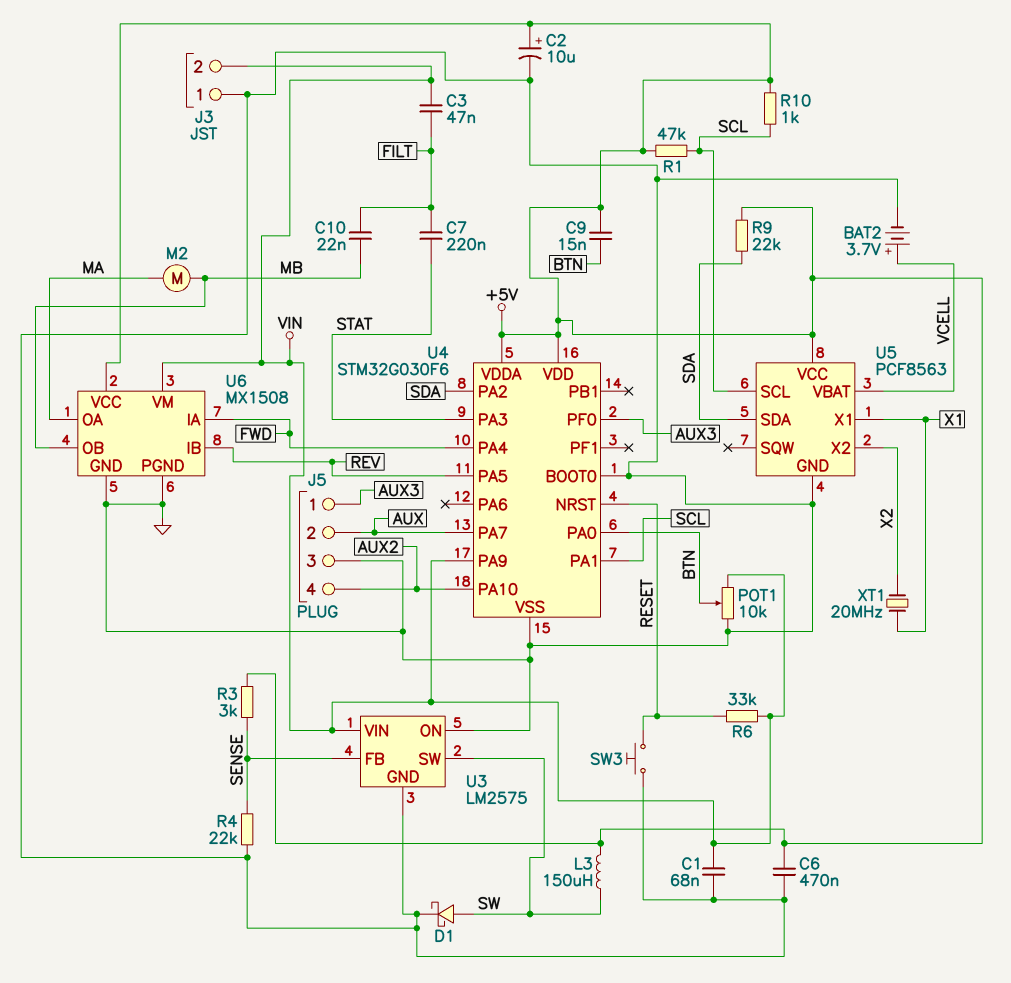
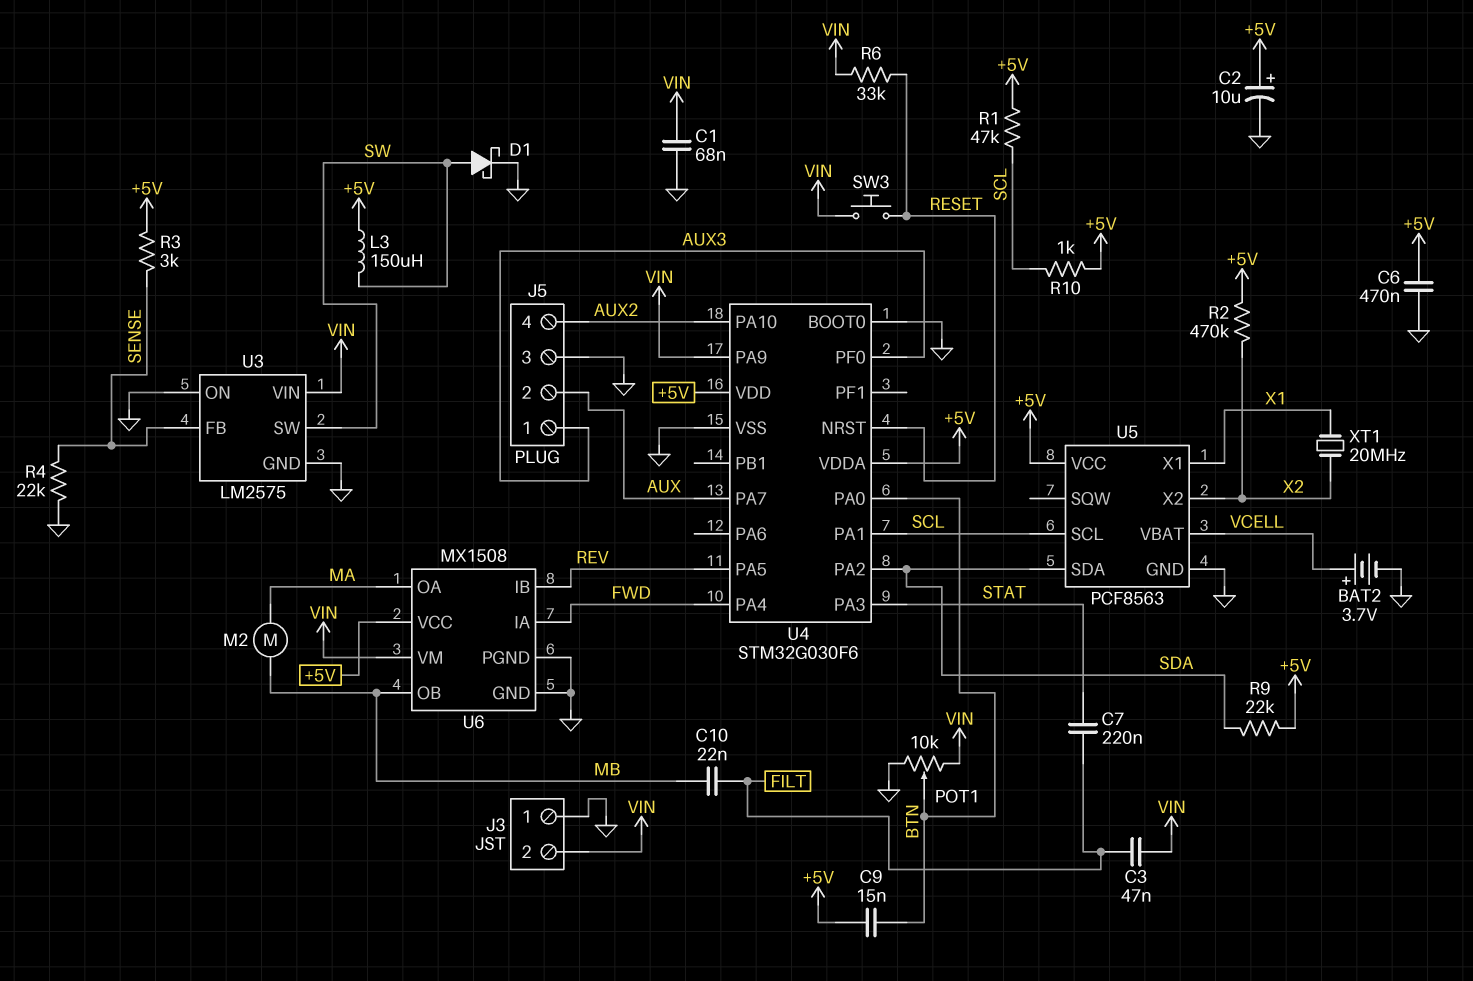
R2: none -> 470k (+5V, X2)
SW3: button (GND, RESET) -> button (RESET, VIN)

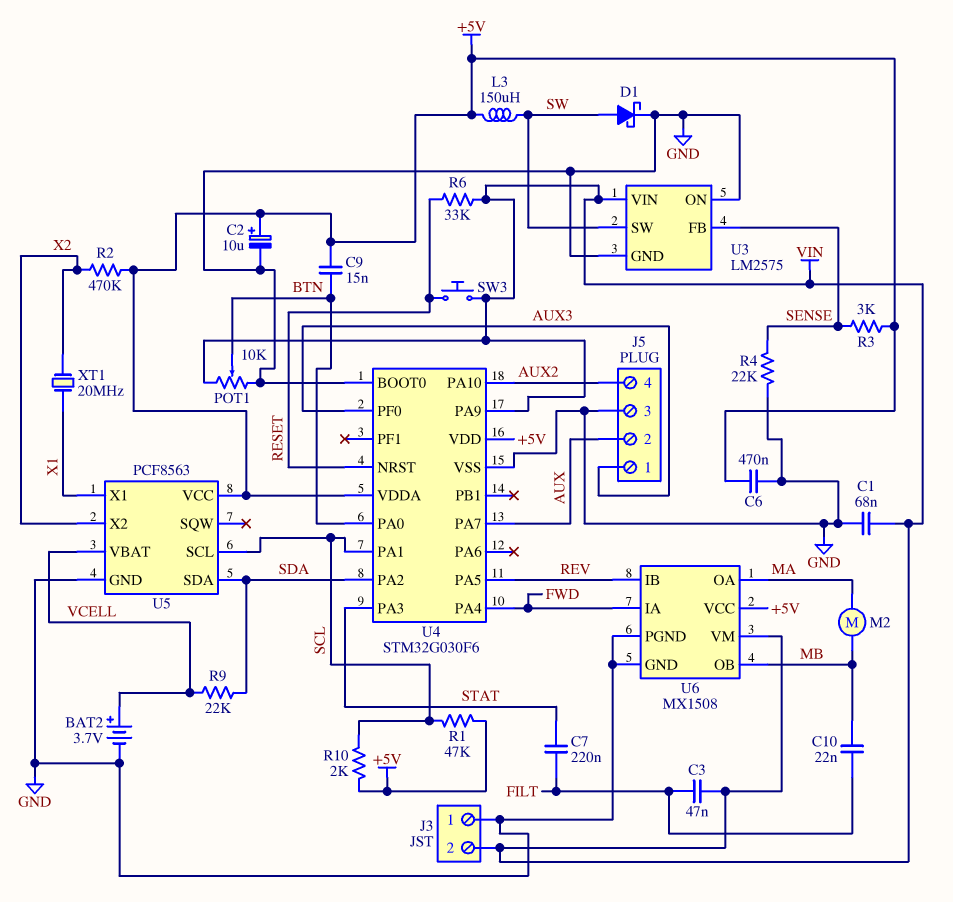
R9: 22k (+5V, SDA) -> 22k (SDA, VCELL)
R10: 1k (+5V, SCL) -> 2k (+5V, SCL)

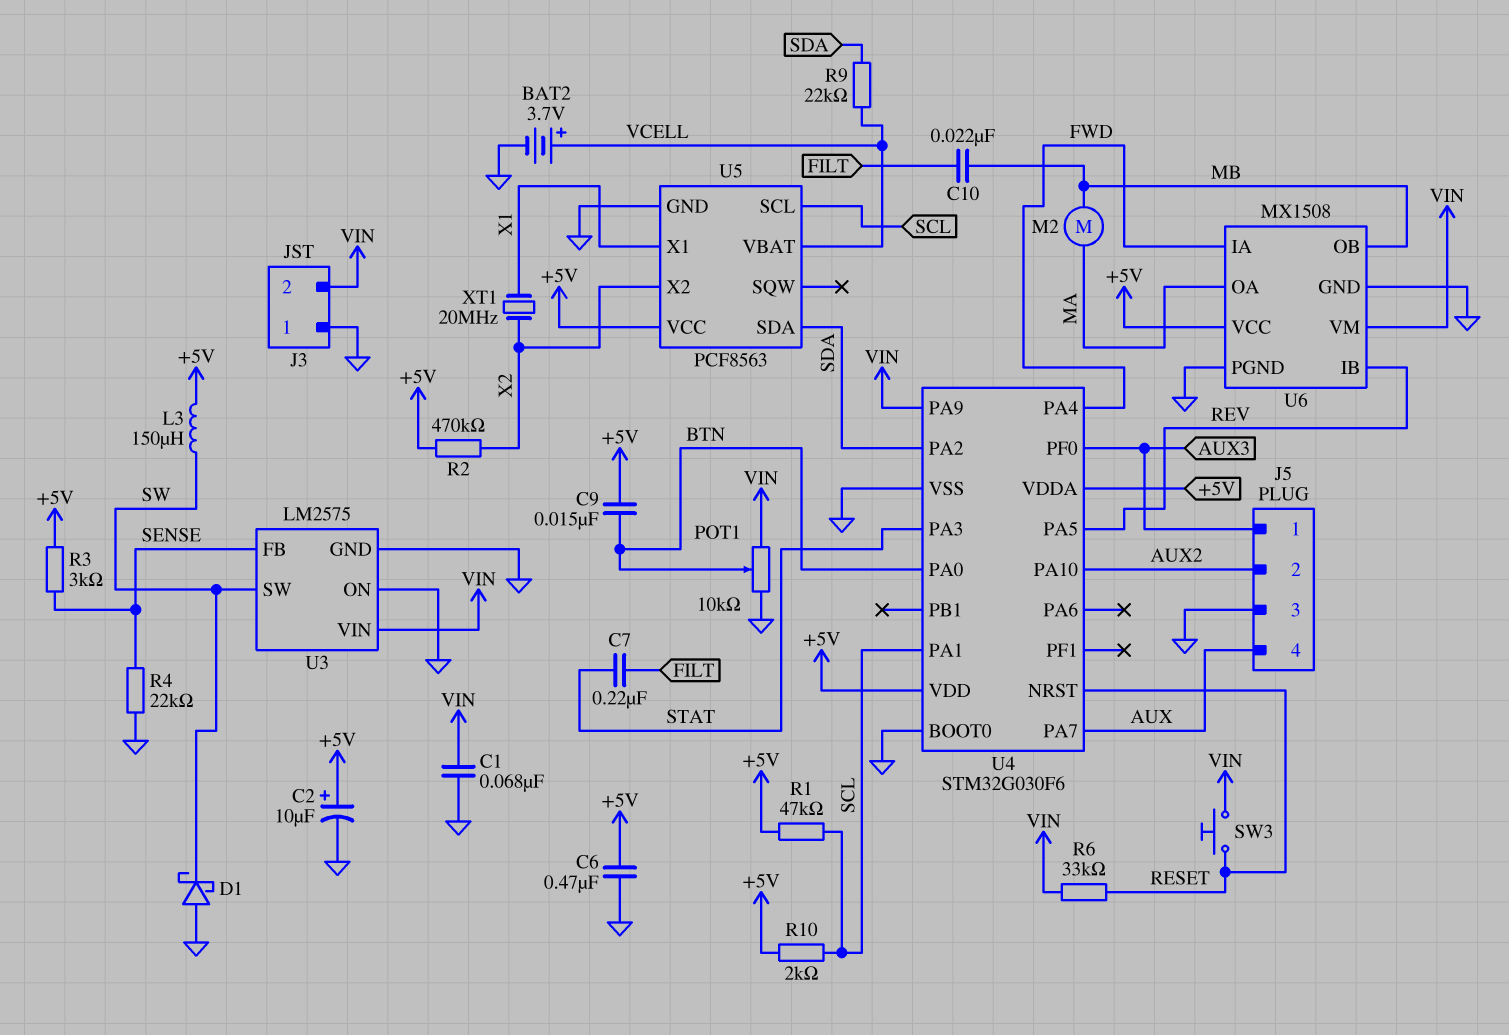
C3: 47nF (FILT, VIN) -> none
D1: schottky (A SW, K GND) -> schottky (A GND, K SW)
J5 pin 2: AUX -> AUX2
J5 pin 4: AUX2 -> AUX

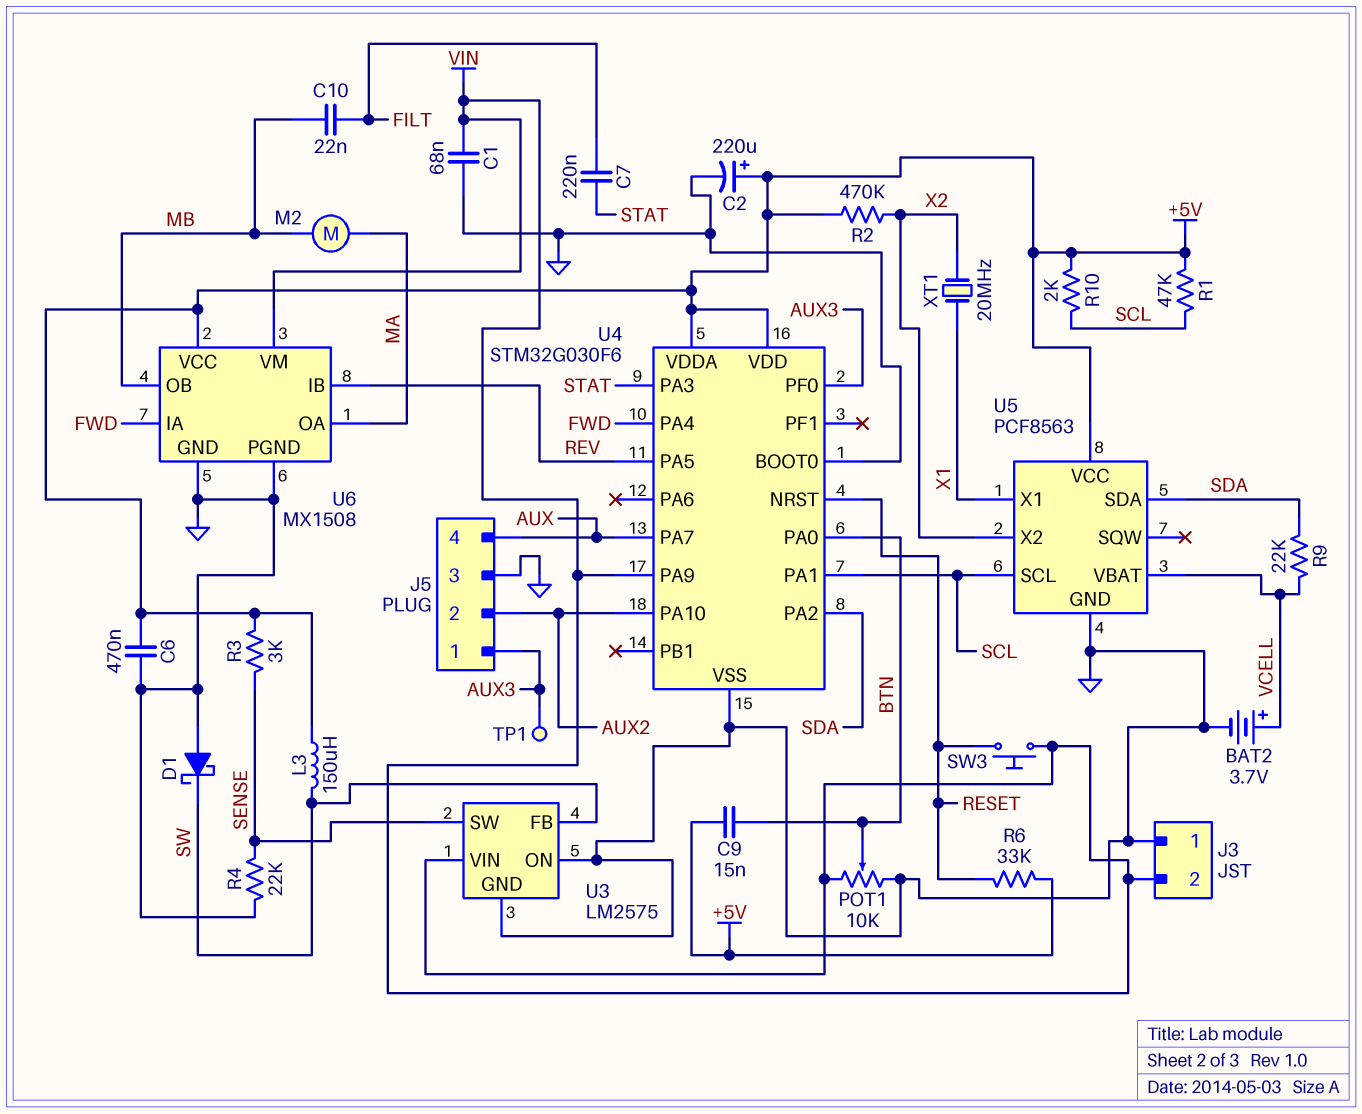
C2: 10uF (plus +5V, minus GND) -> 220uF (plus +5V, minus GND)
R6: 33k (RESET, VIN) -> 33k (+5V, RESET)
TP1: none -> test point (AUX3)
U3 pin FB: SENSE -> SW
U3 pin SW: SW -> SENSE

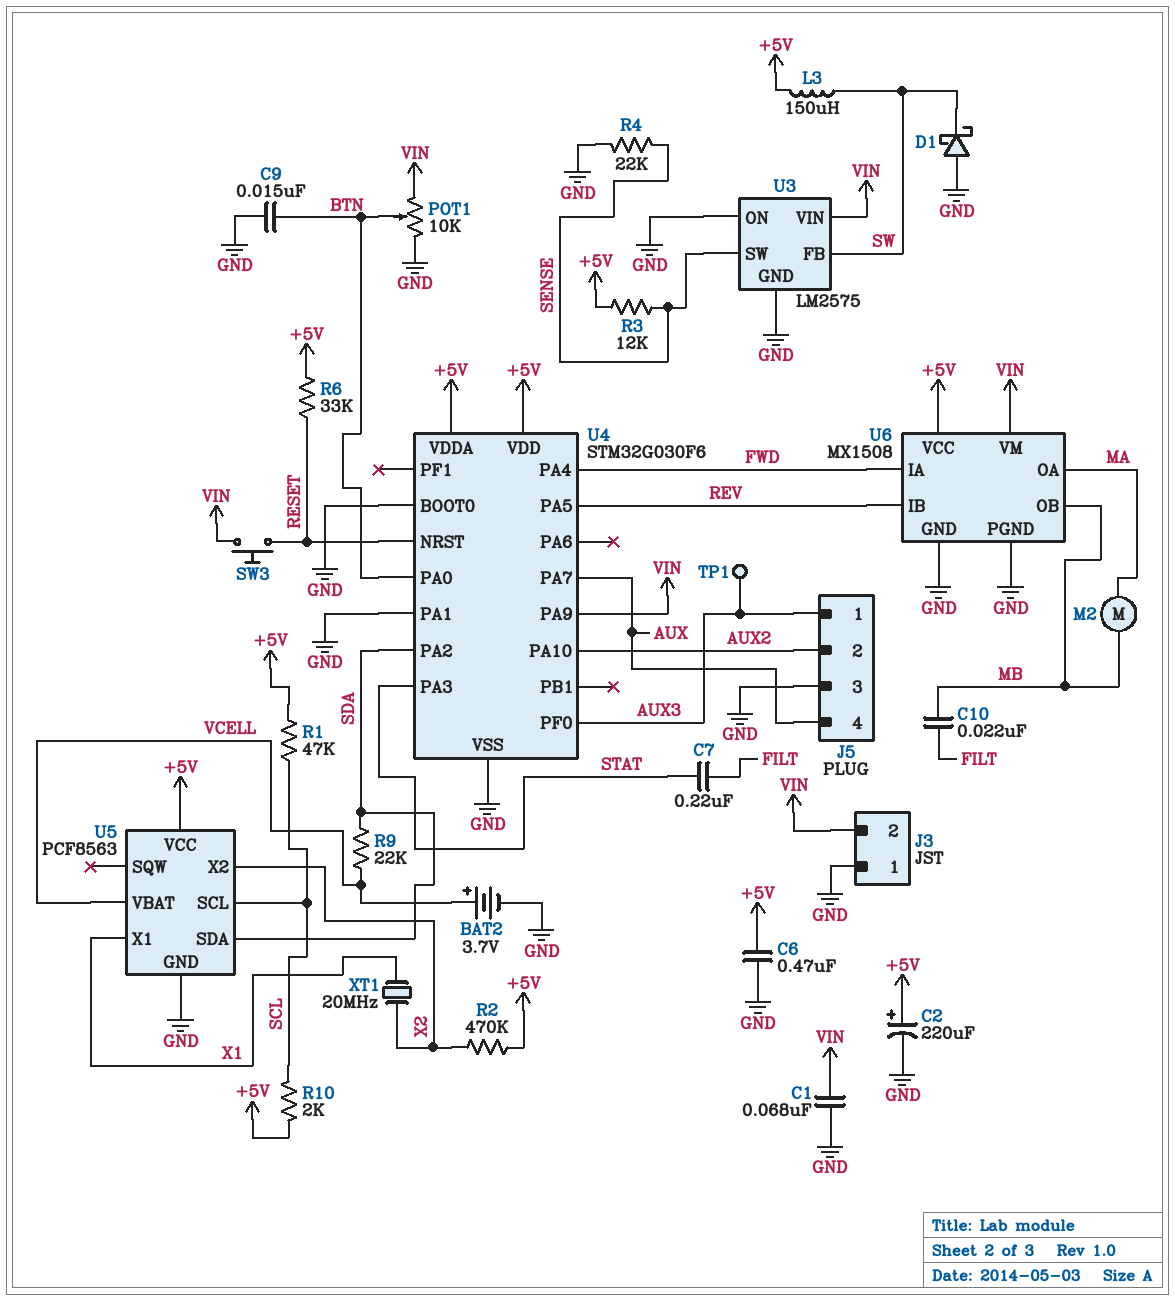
C9: 15nF (+5V, BTN) -> 15nF (BTN, GND)
R3: 3k (+5V, SENSE) -> 12k (+5V, SENSE)
U4 pin PA1: SCL -> GND

